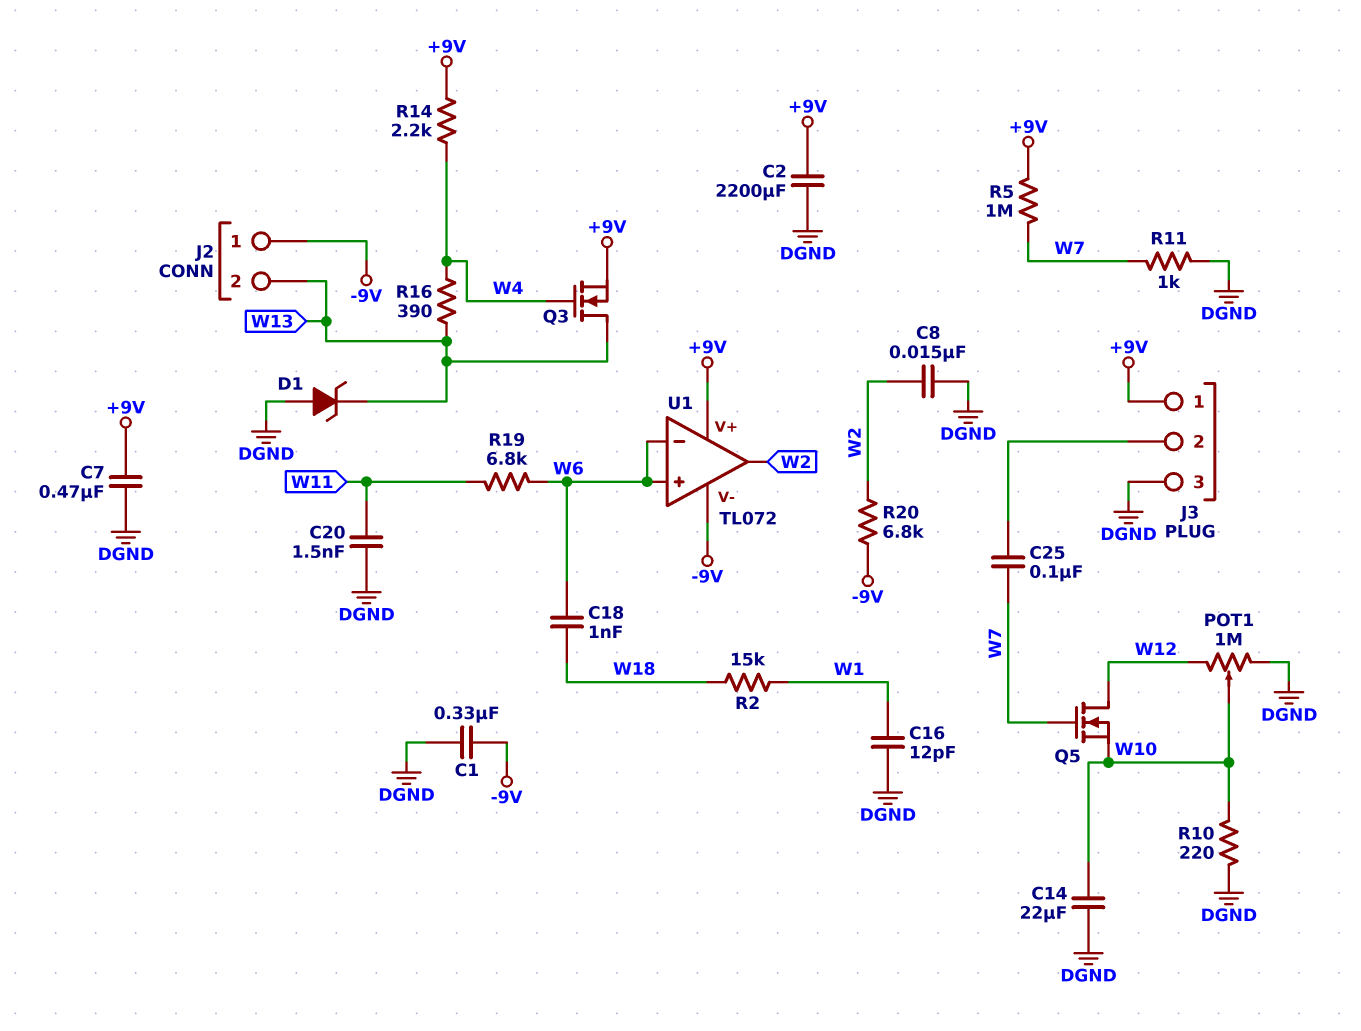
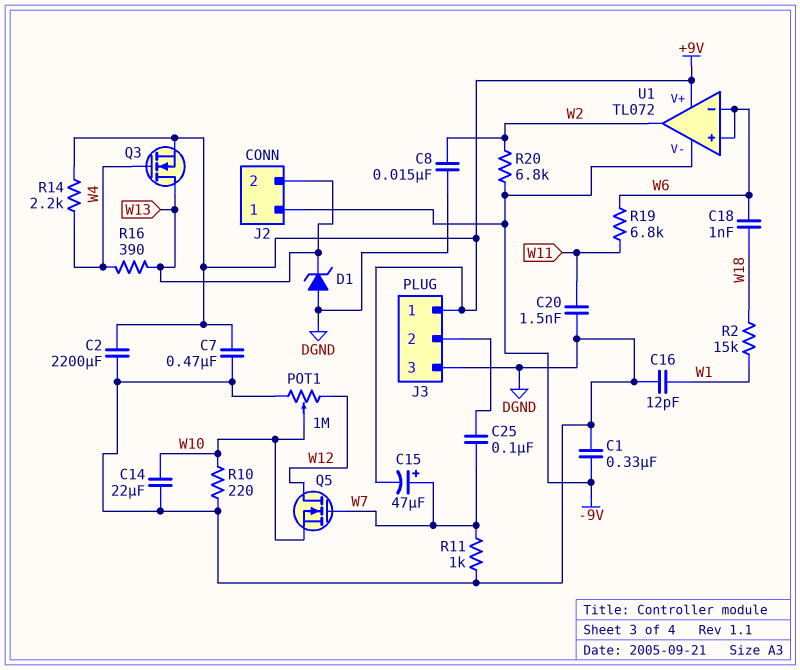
C15: none -> 47uF (plus W7, minus +9V)
R5: 1M (+9V, W7) -> none

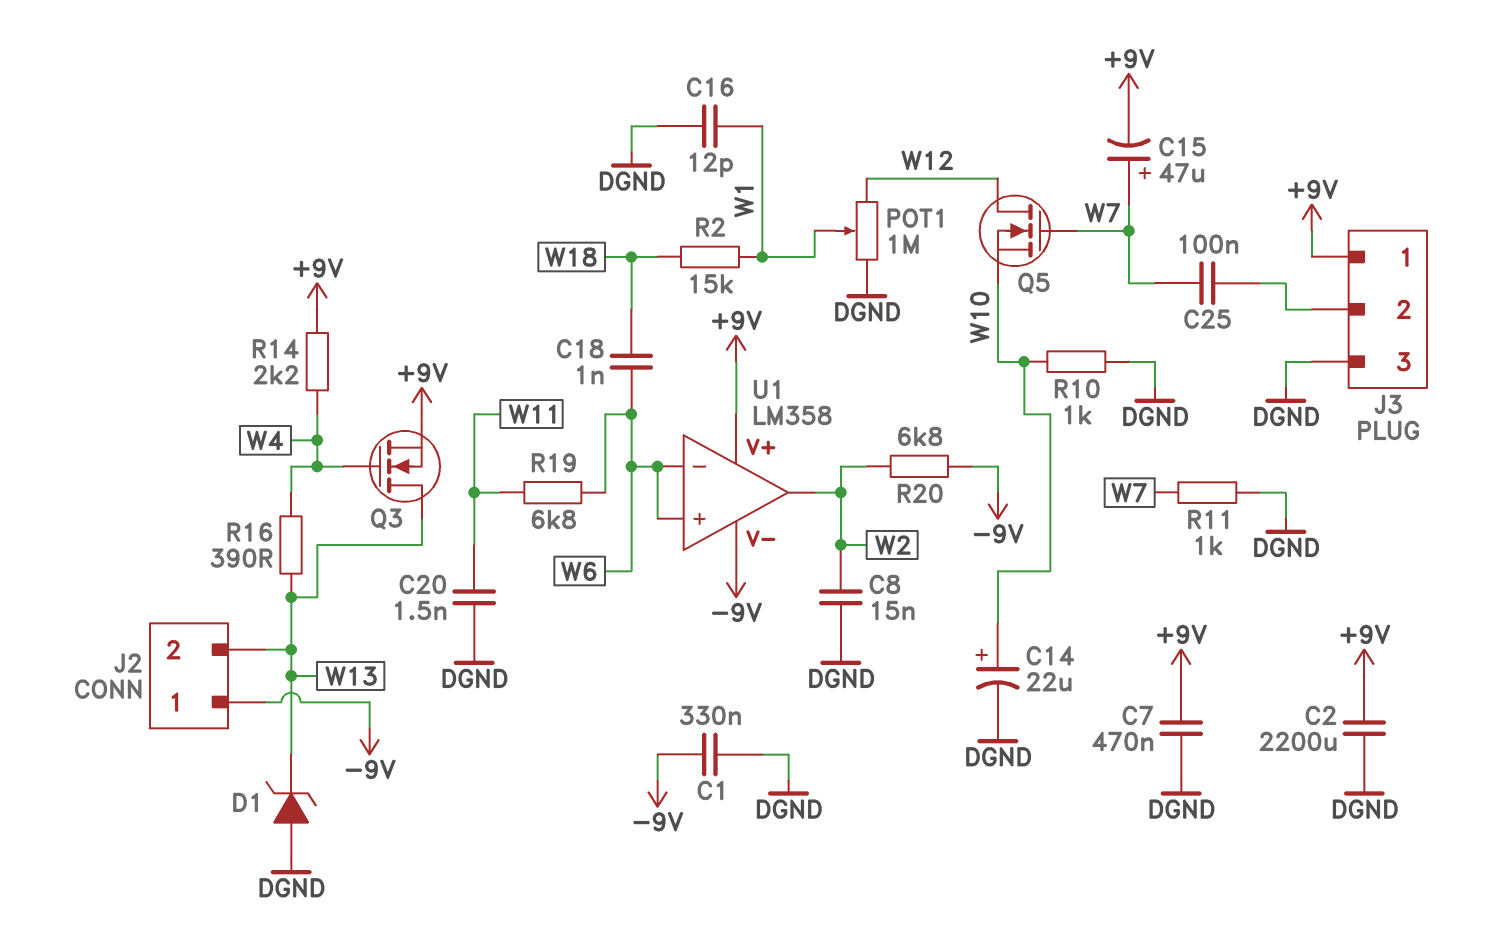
C14: 22uF (DGND, W10) -> 22uF (plus W10, minus DGND)
POT1: 1M (DGND, W12, wiper W10) -> 1M (DGND, W12, wiper W1)
R10: 220 (DGND, W10) -> 1k (DGND, W10)
U1: TL072 -> LM358

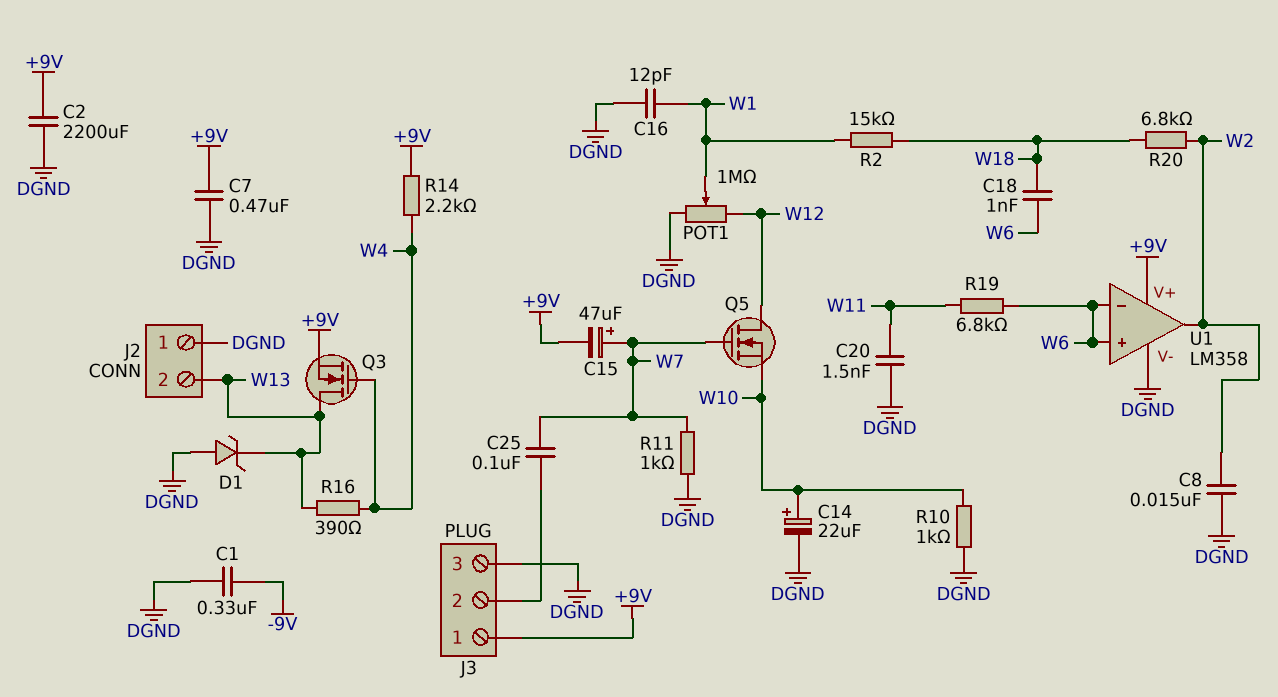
J2 pin 1: -9V -> DGND
R20: 6.8k (-9V, W2) -> 6.8k (W2, W18)
U1 pin V-: -9V -> DGND

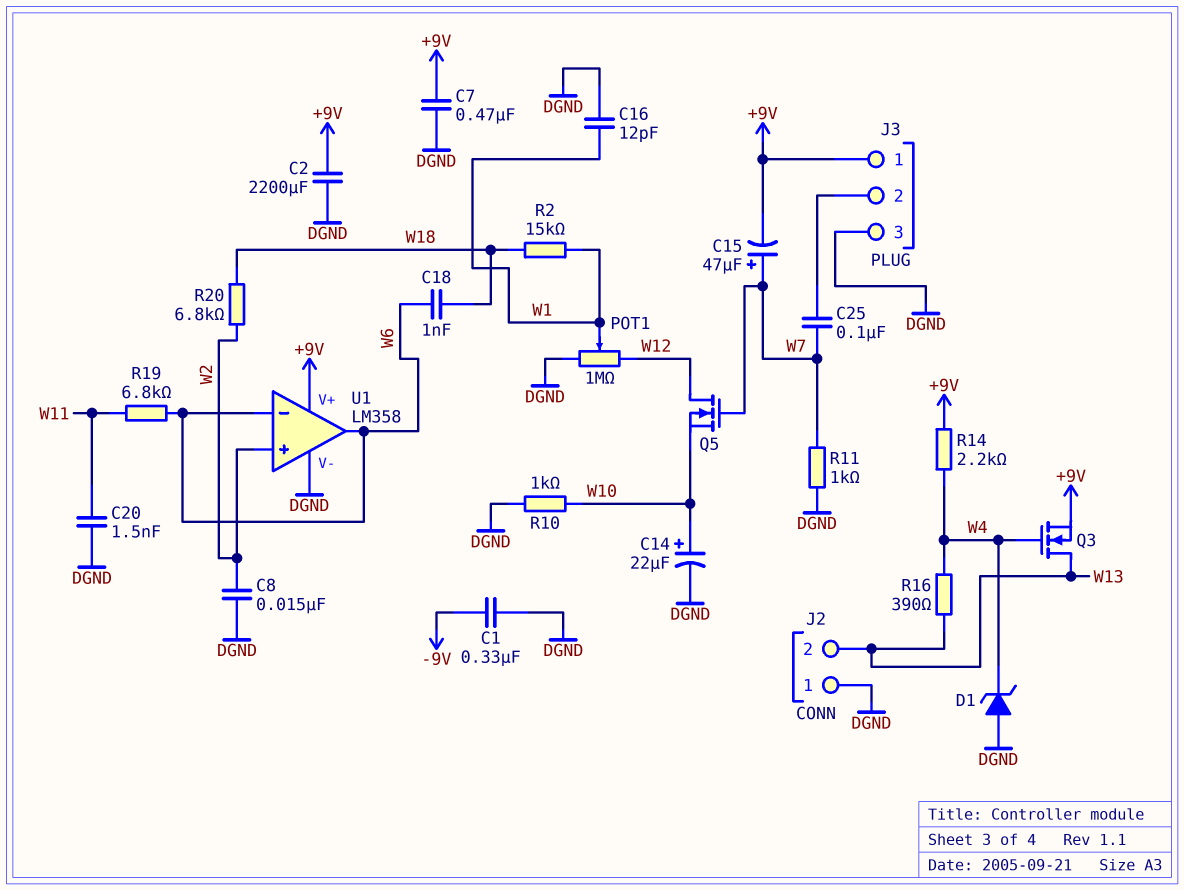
D1: zener (A DGND, K W13) -> zener (A DGND, K W4)
U1 pin in+: W6 -> W2
U1 pin out: W2 -> W6

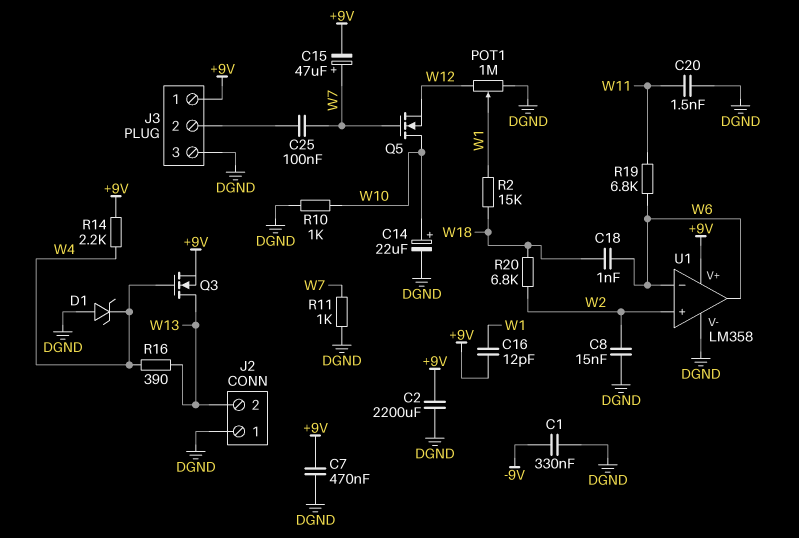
C16: 12pF (DGND, W1) -> 12pF (+9V, W1)
Q5: NMOS (G W7, D W12, S W10) -> NMOS (G W7, D W10, S W12)

